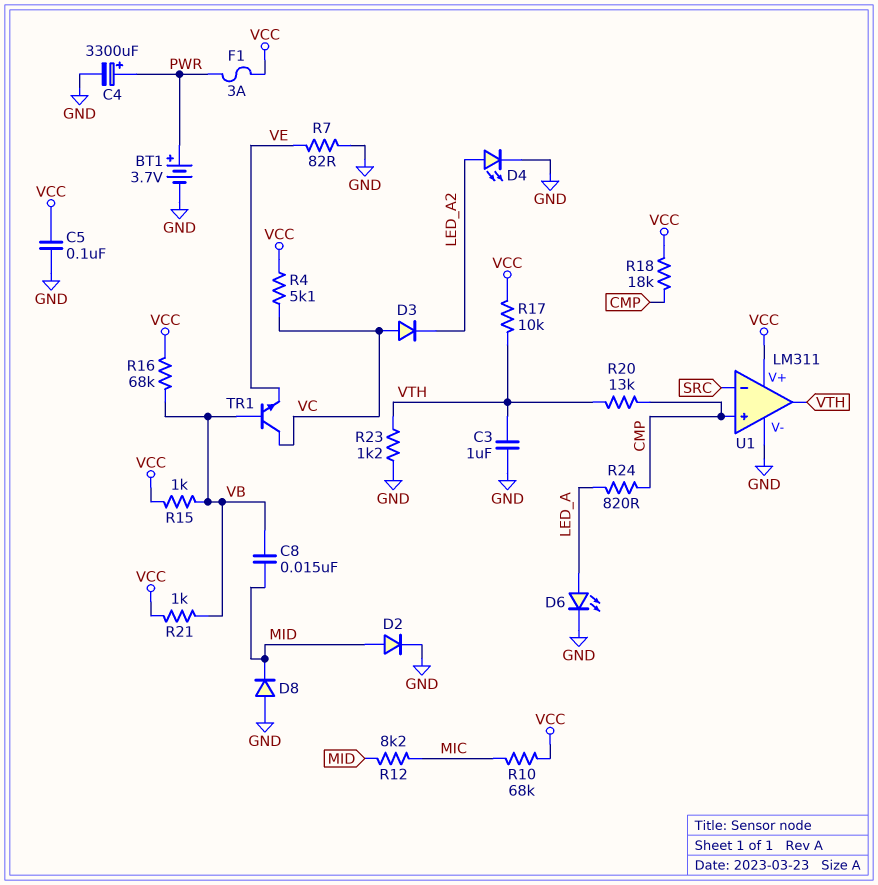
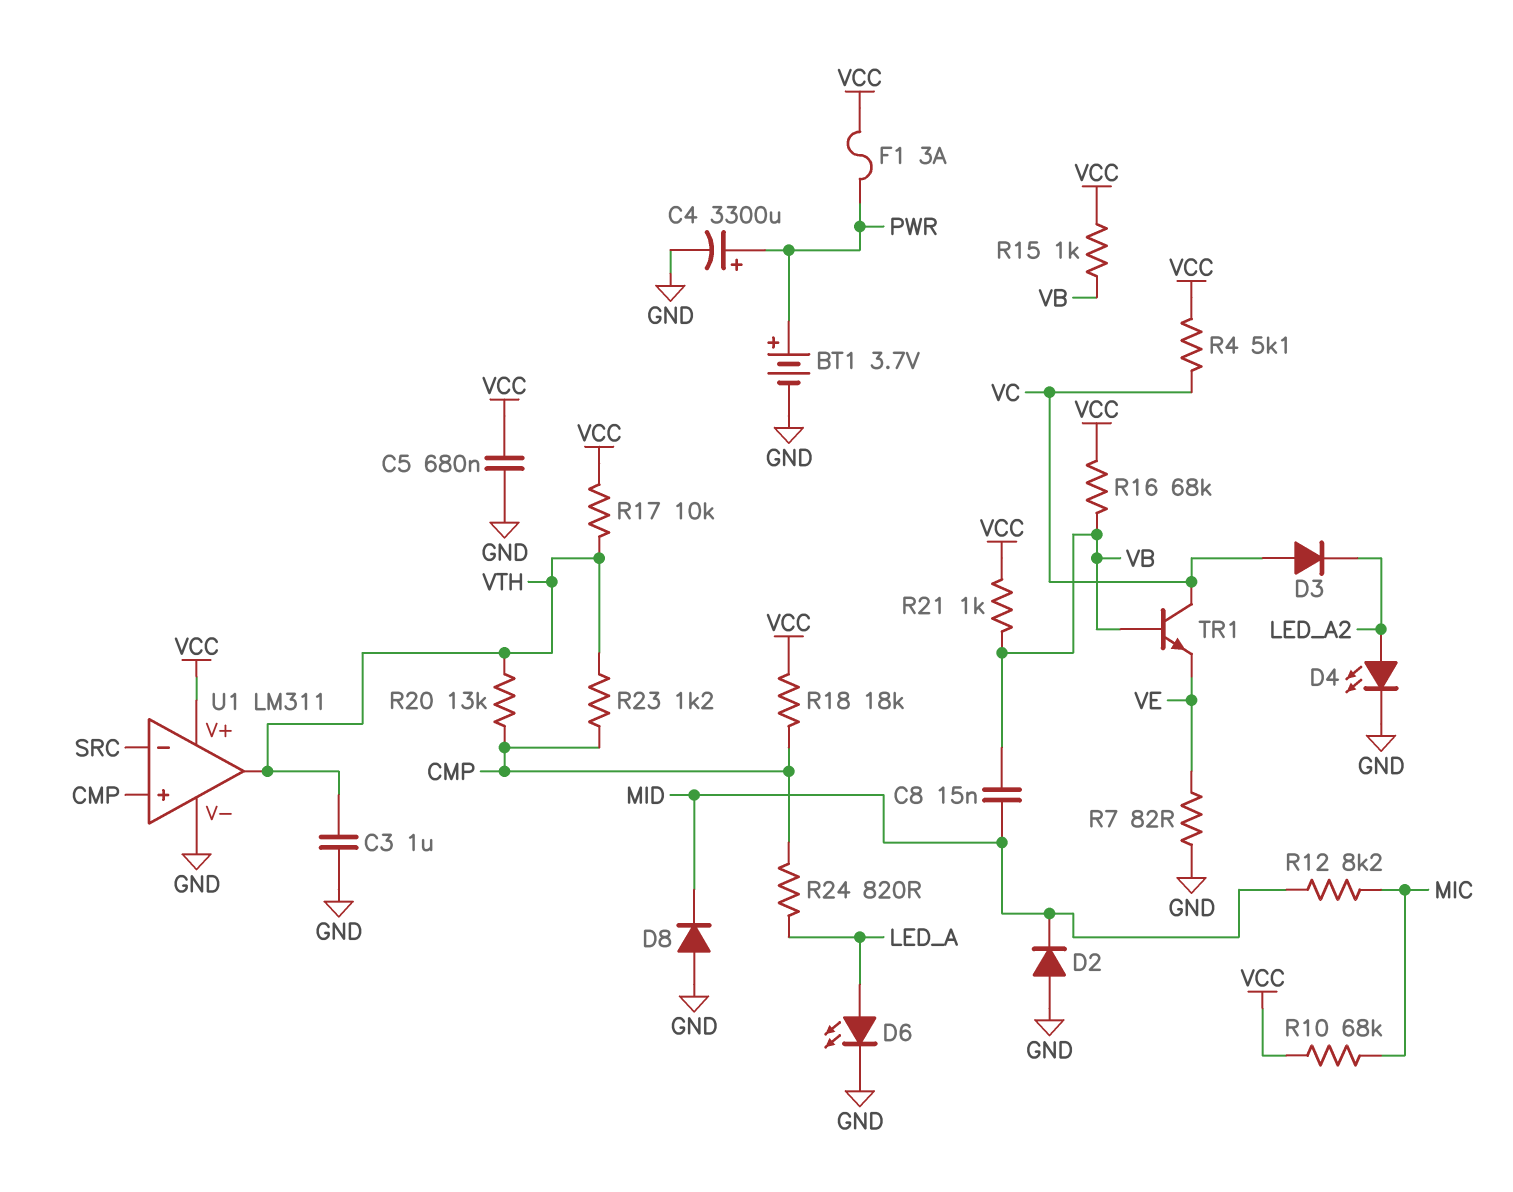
C5: 100nF (GND, VCC) -> 680nF (GND, VCC)
D2: diode (A MID, K GND) -> diode (A GND, K MID)
R23: 1.2k (GND, VTH) -> 1.2k (CMP, VTH)

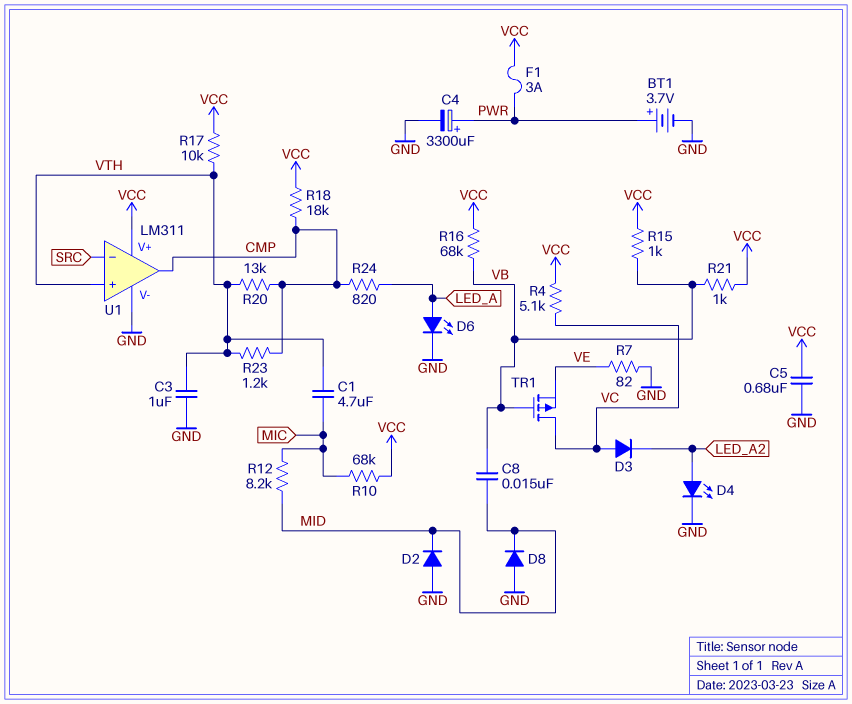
C1: none -> 4.7uF (MIC, VTH)
TR1: NPN (B VB, C VC, E VE) -> PMOS (G VB, D VC, S VE)
U1 pin in+: CMP -> VTH
U1 pin out: VTH -> CMP

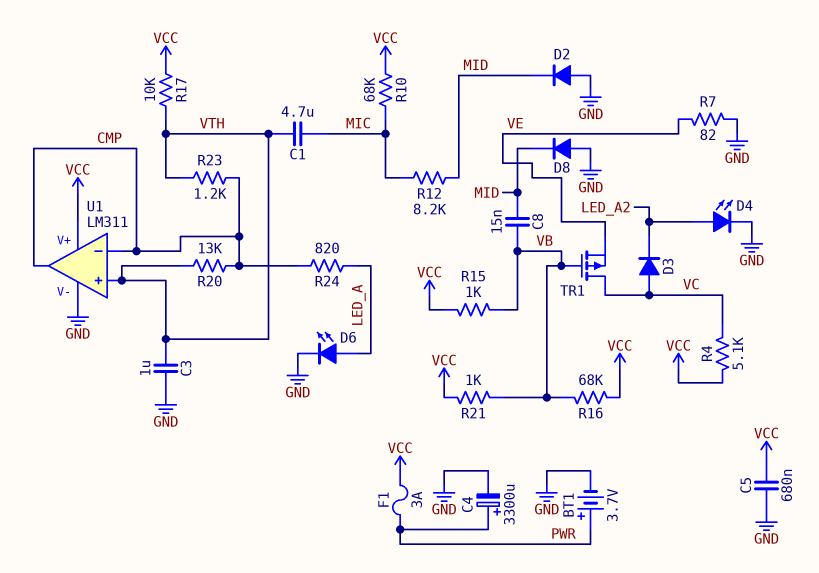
R18: 18k (CMP, VCC) -> none
U1 pin in-: SRC -> CMP

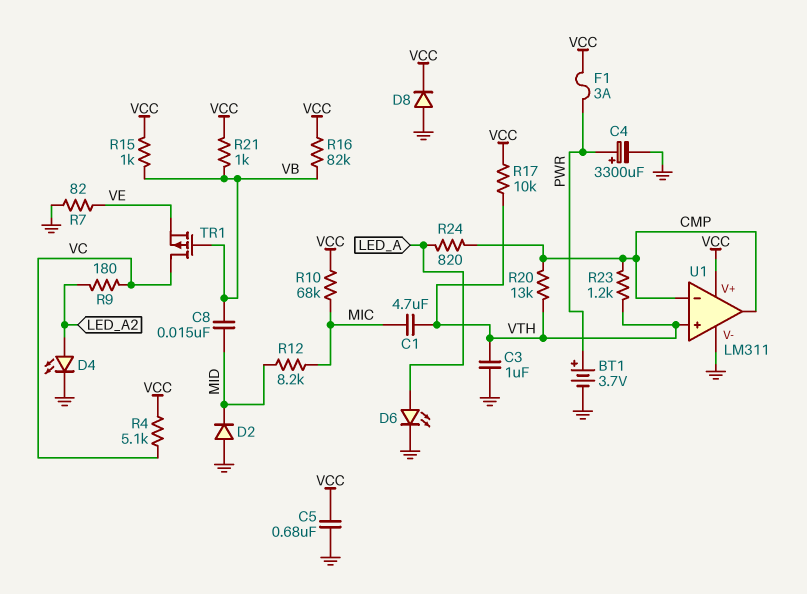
D3: diode (A VC, K LED_A2) -> none
D8: diode (A GND, K MID) -> diode (A GND, K VCC)
R9: none -> 180 (LED_A2, VC)
R16: 68k (VB, VCC) -> 82k (VB, VCC)

